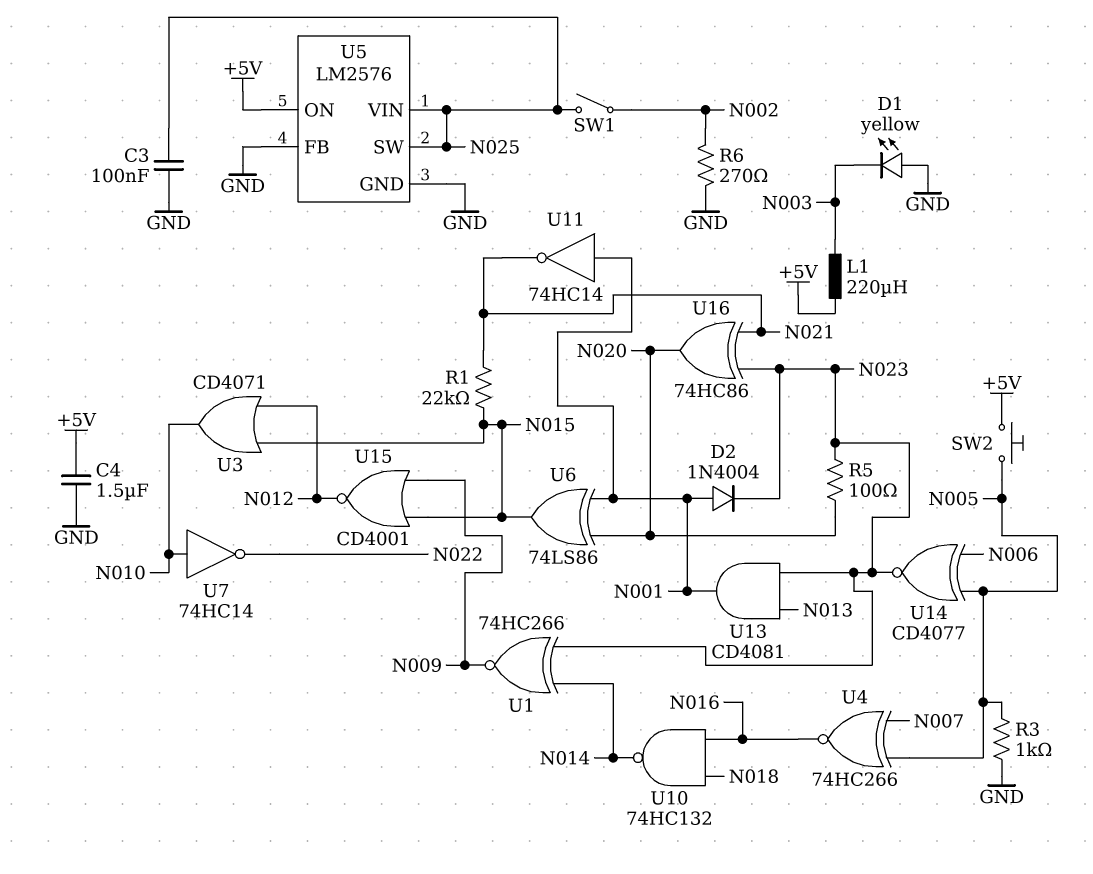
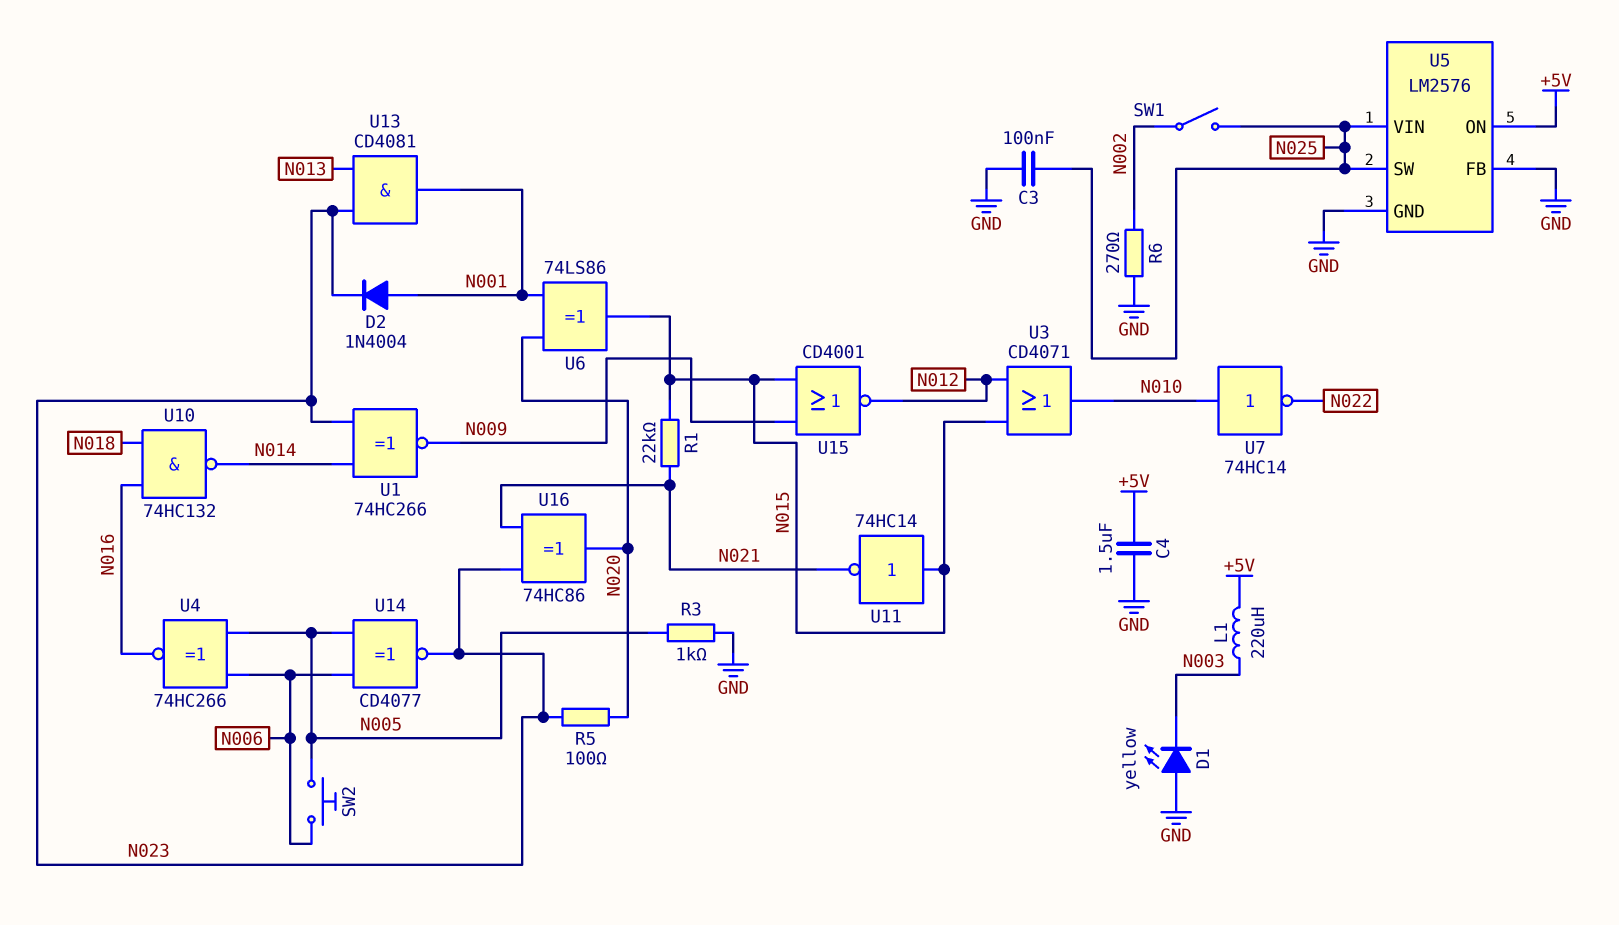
SW2: button (+5V, N005) -> button (N005, N006)
U4: XNOR 74HC266 (in N005, in N007, out N016) -> XNOR 74HC266 (in N005, in N006, out N016)
U11: NOT 74HC14 (in N001, out N021) -> NOT 74HC14 (in N015, out N021)

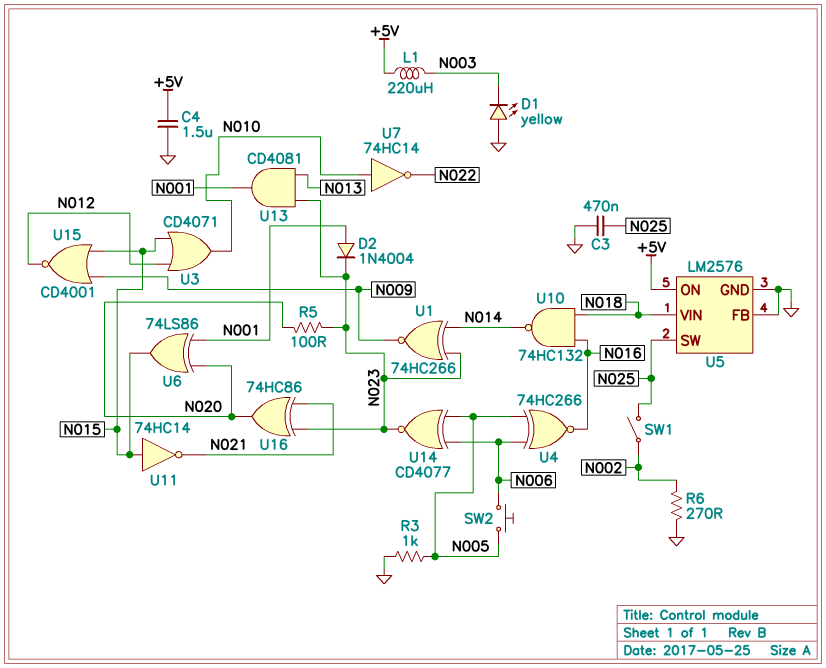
C3: 100nF (GND, N025) -> 470nF (GND, N025)
R1: 22k (N015, N021) -> none
U5 pin VIN: N025 -> N018

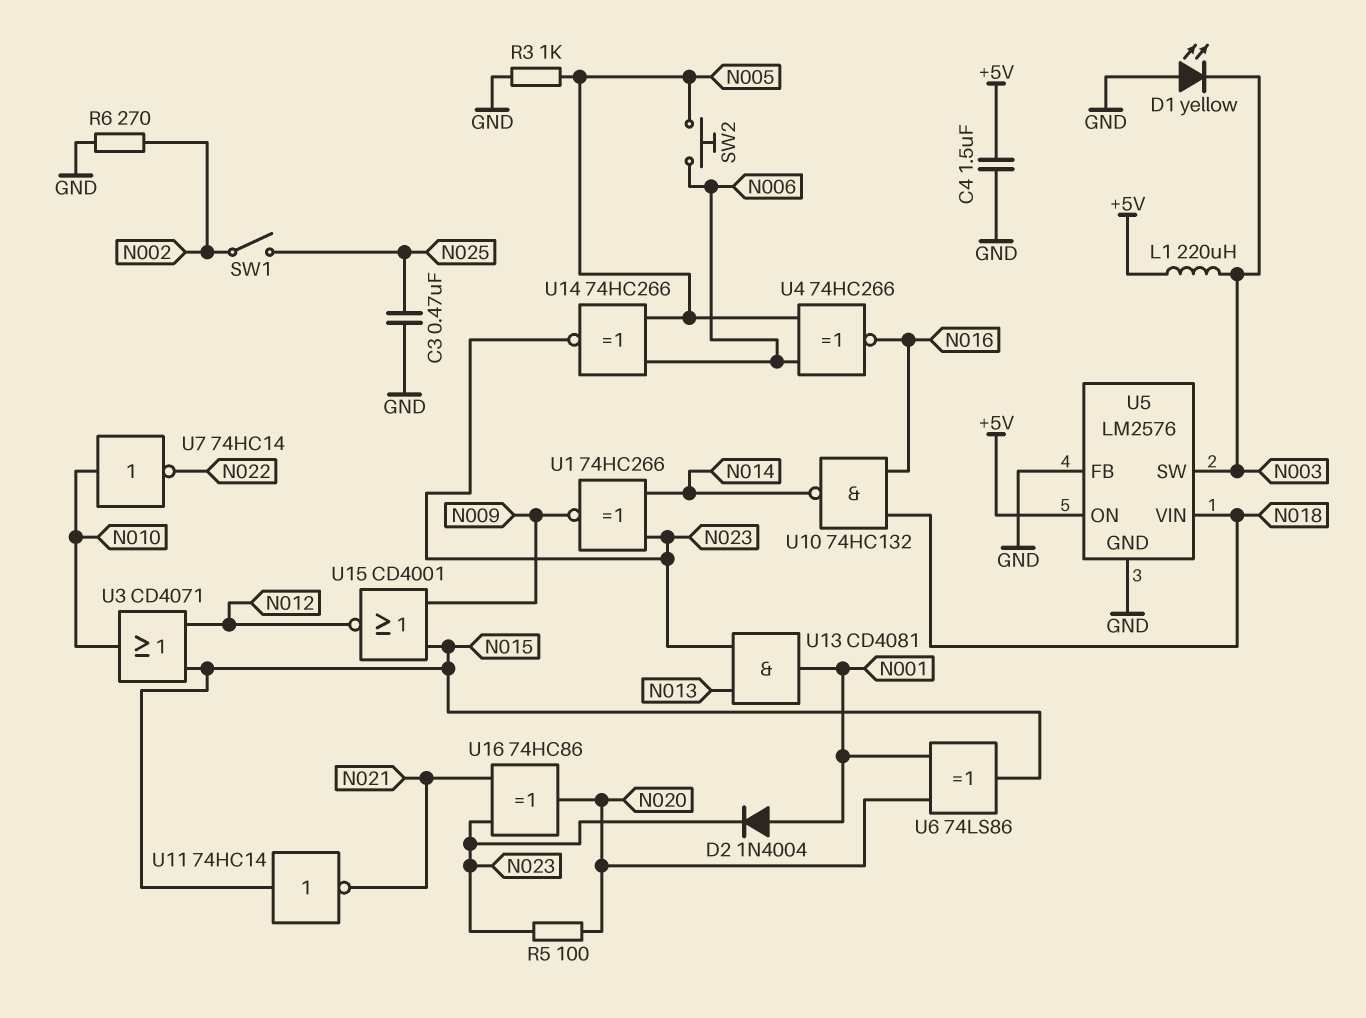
U5 pin SW: N025 -> N003
U14: XNOR CD4077 (in N005, in N006, out N023) -> XNOR 74HC266 (in N005, in N006, out N023)

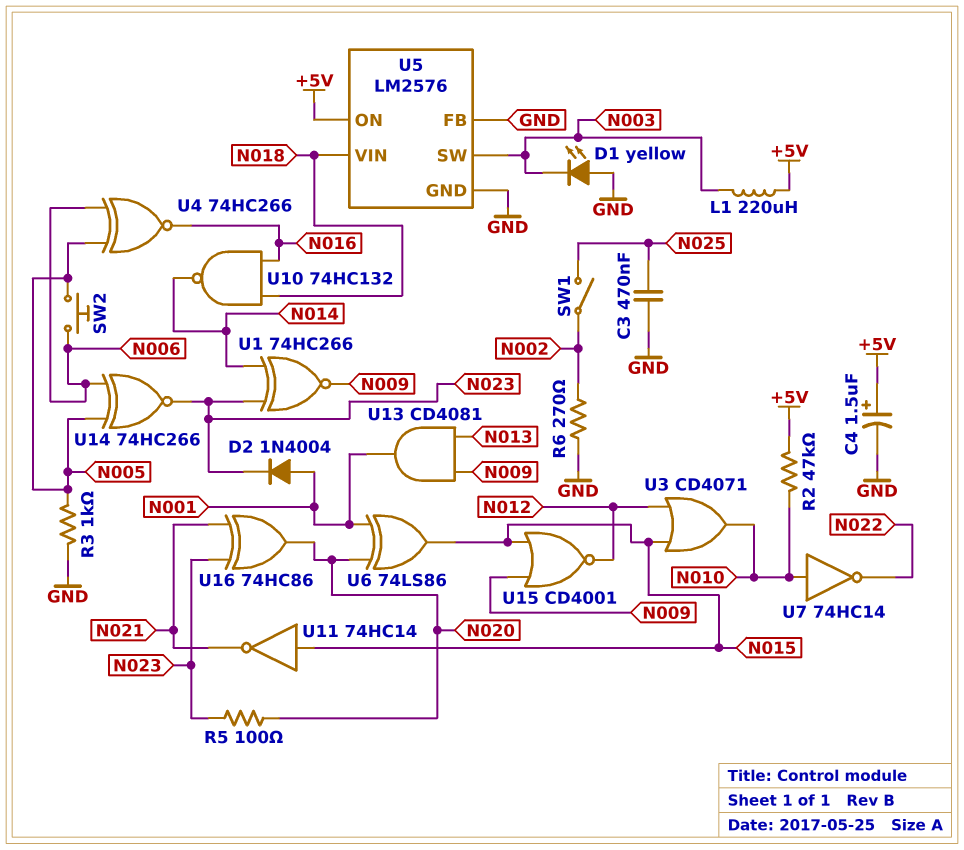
C4: 1.5uF (+5V, GND) -> 1.5uF (plus +5V, minus GND)
R2: none -> 47k (+5V, N010)
U13: AND CD4081 (in N013, in N023, out N001) -> AND CD4081 (in N009, in N013, out N001)

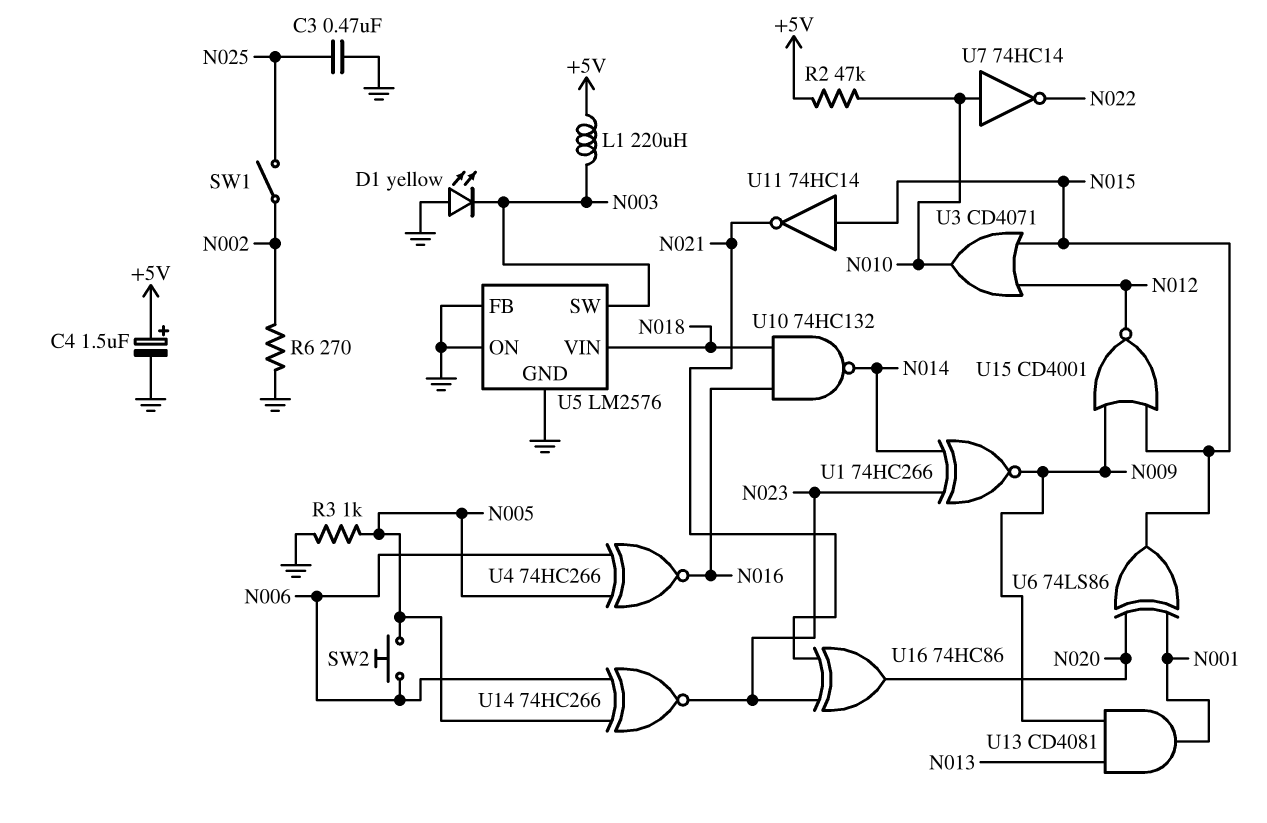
D2: diode 1N4004 (A N001, K N023) -> none
R5: 100 (N020, N023) -> none
U5 pin ON: +5V -> GND

